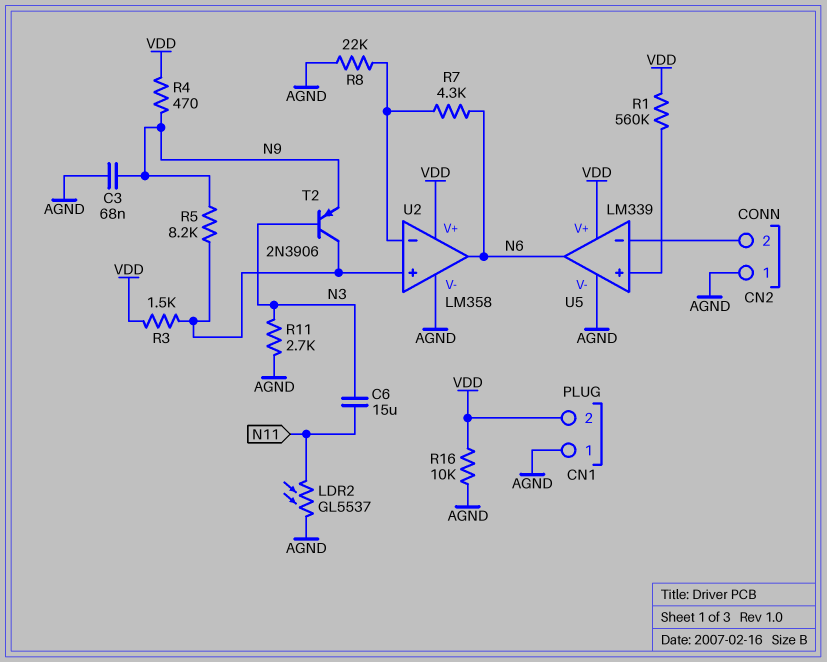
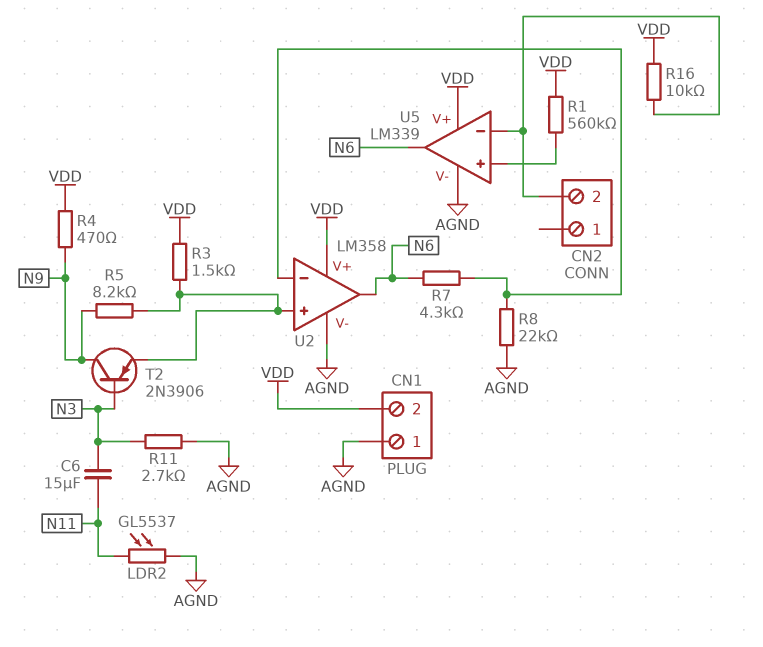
C3: 68nF (AGND, N9) -> none
CN2 pin 1: AGND -> none
R16: 10k (AGND, VDD) -> 10k (CN2/2, VDD)
T2: PNP 2N3906 (B N3, C U2/in+, E N9) -> PNP 2N3906 (B N3, C N9, E U2/in+)

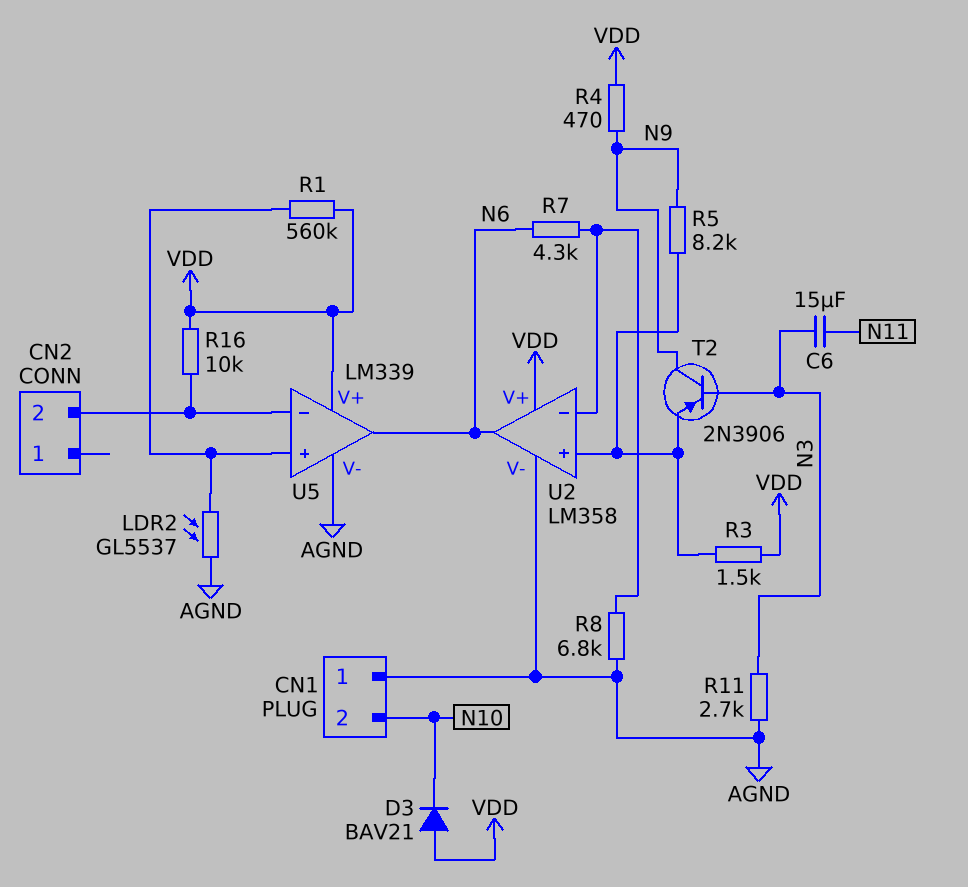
CN1 pin 2: VDD -> N10
D3: none -> diode BAV21 (A VDD, K N10)
LDR2: GL5537 (AGND, N11) -> GL5537 (AGND, U5/in+)
R8: 22k (AGND, U2/in-) -> 6.8k (AGND, U2/in-)

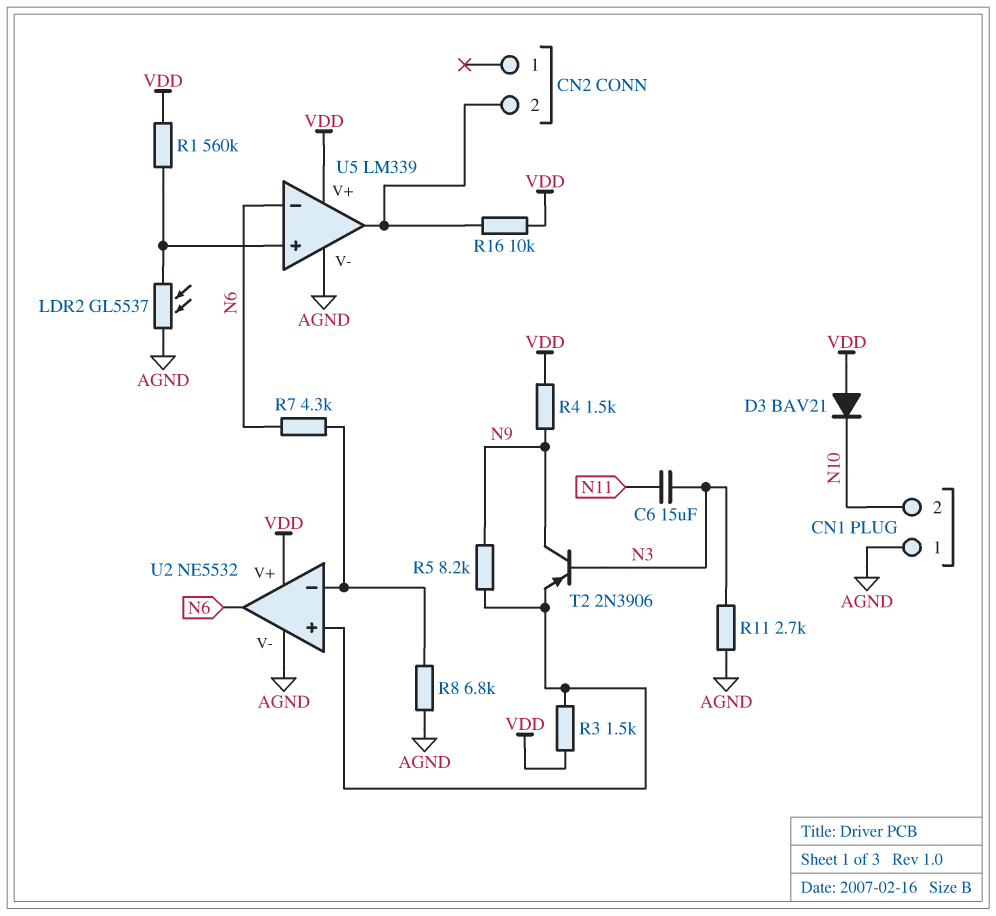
R4: 470 (N9, VDD) -> 1.5k (N9, VDD)
U2: LM358 -> NE5532
U5 pin in-: CN2/2 -> N6
U5 pin out: N6 -> CN2/2

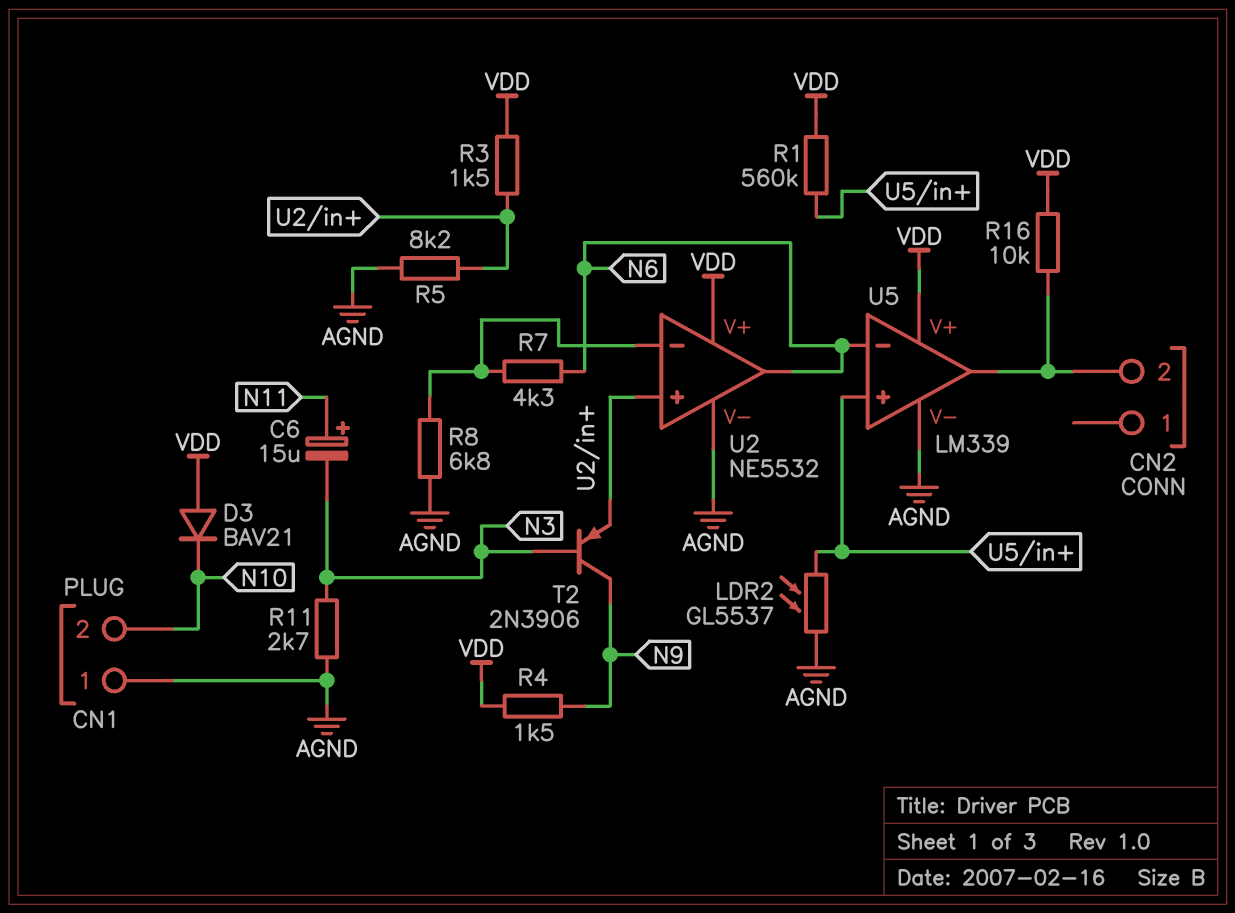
C6: 15uF (N3, N11) -> 15uF (plus N11, minus N3)
R5: 8.2k (N9, U2/in+) -> 8.2k (AGND, U2/in+)

